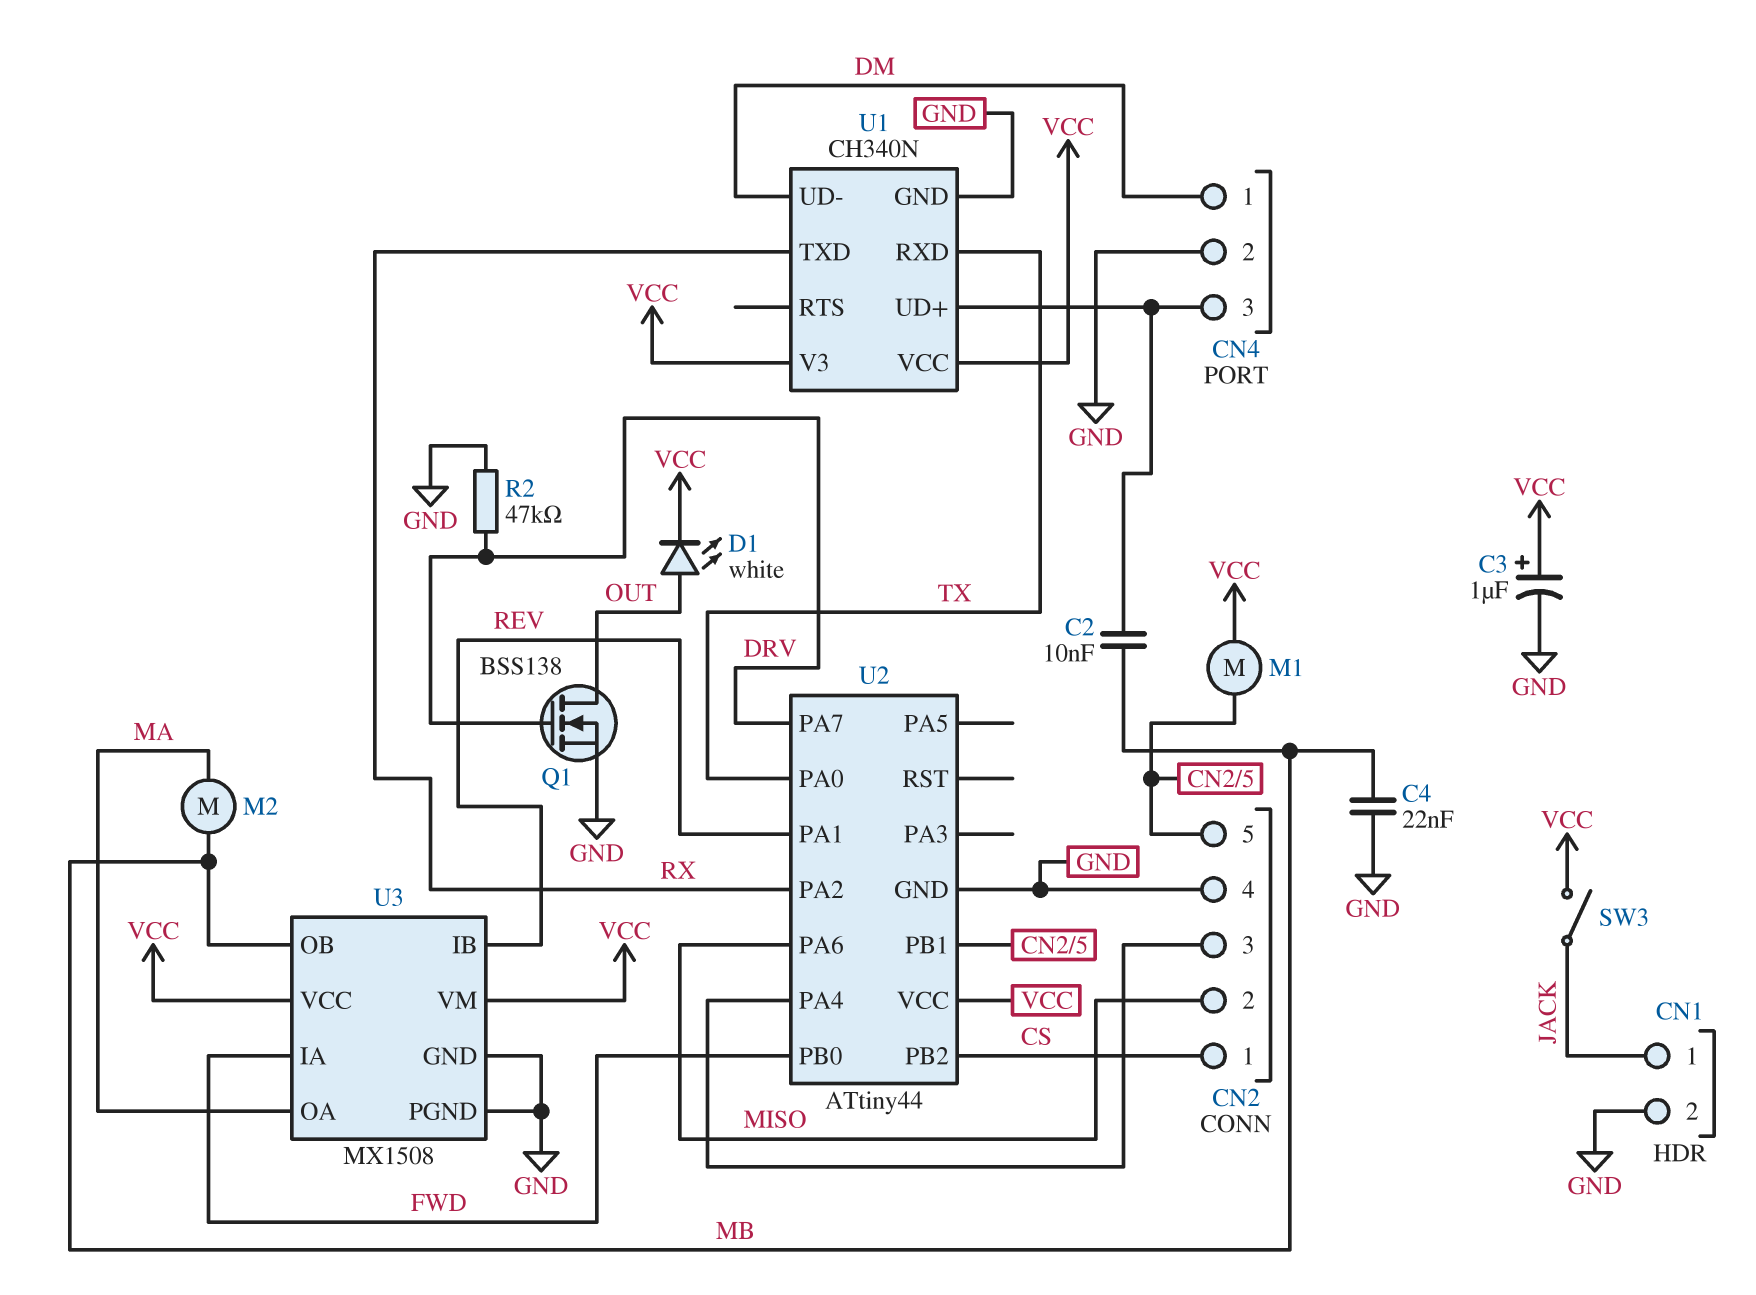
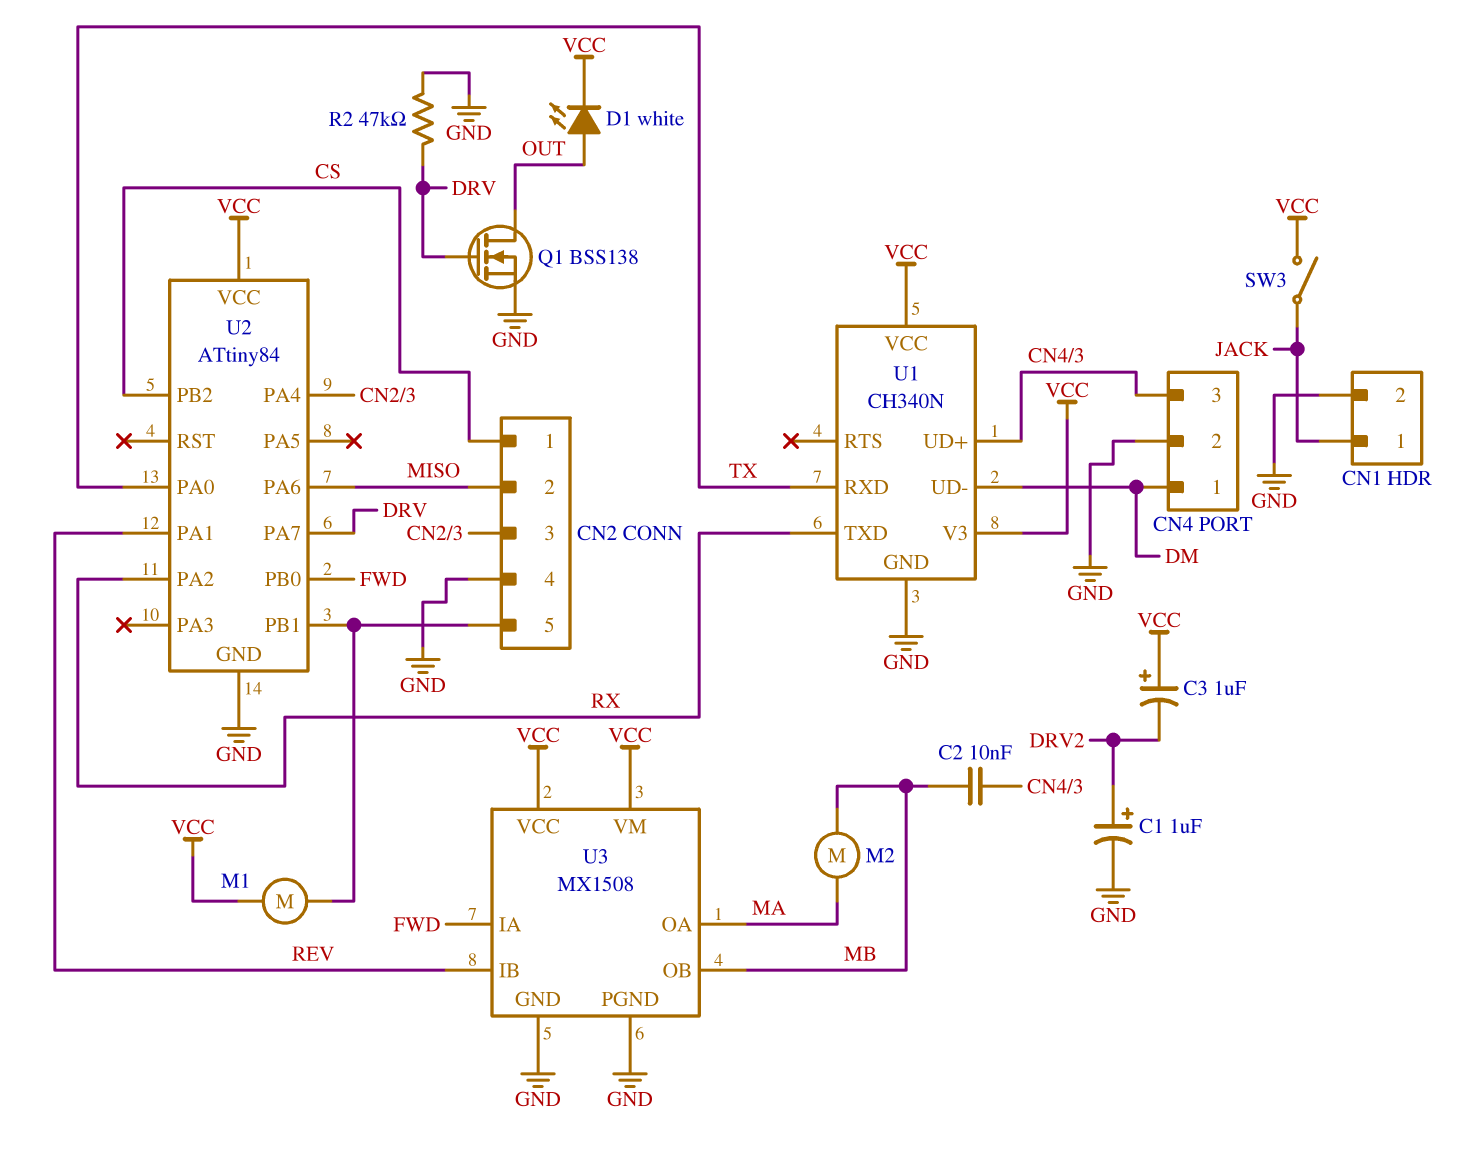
C1: none -> 1uF (plus DRV2, minus GND)
C3: 1uF (plus VCC, minus GND) -> 1uF (plus VCC, minus DRV2)
C4: 22nF (GND, MB) -> none
U2: ATtiny44 -> ATtiny84

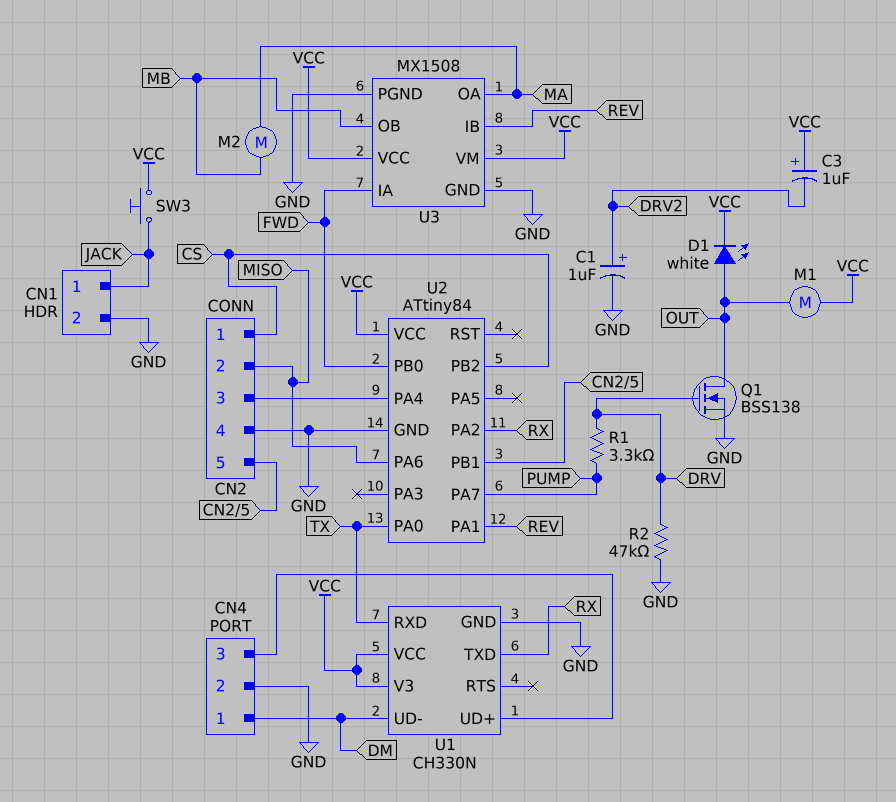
C2: 10nF (CN4/3, MB) -> none
M1: motor (CN2/5, VCC) -> motor (OUT, VCC)
R1: none -> 3.3k (DRV, PUMP)
SW3: switch (JACK, VCC) -> button (JACK, VCC)
U1: CH340N -> CH330N
U2 pin PA7: DRV -> PUMP

